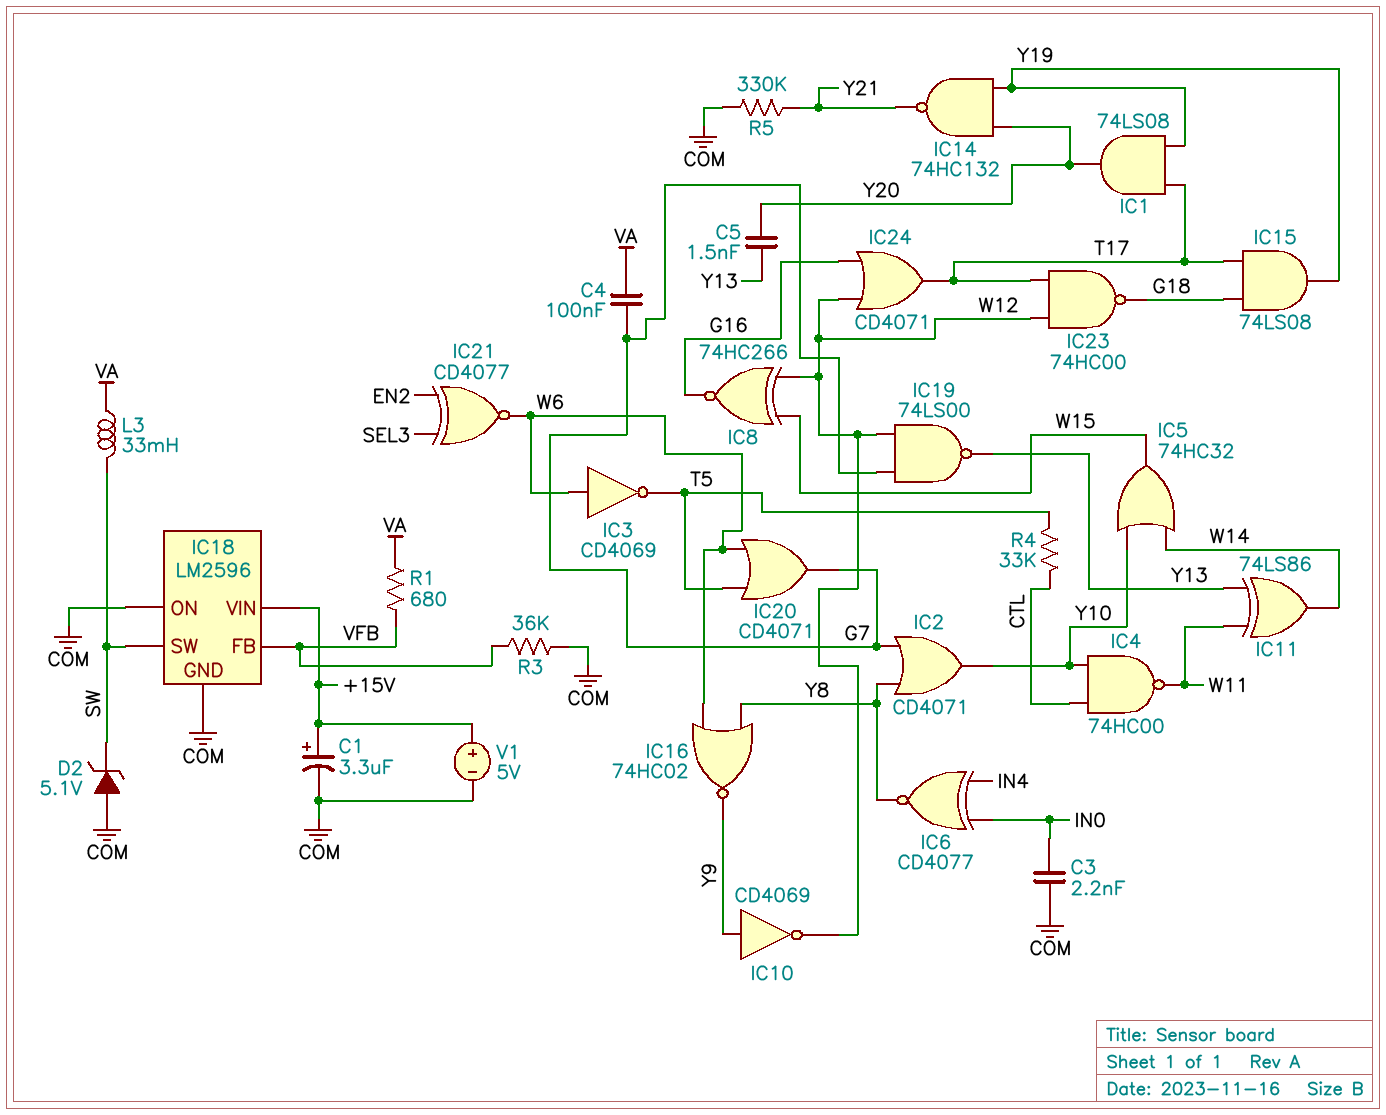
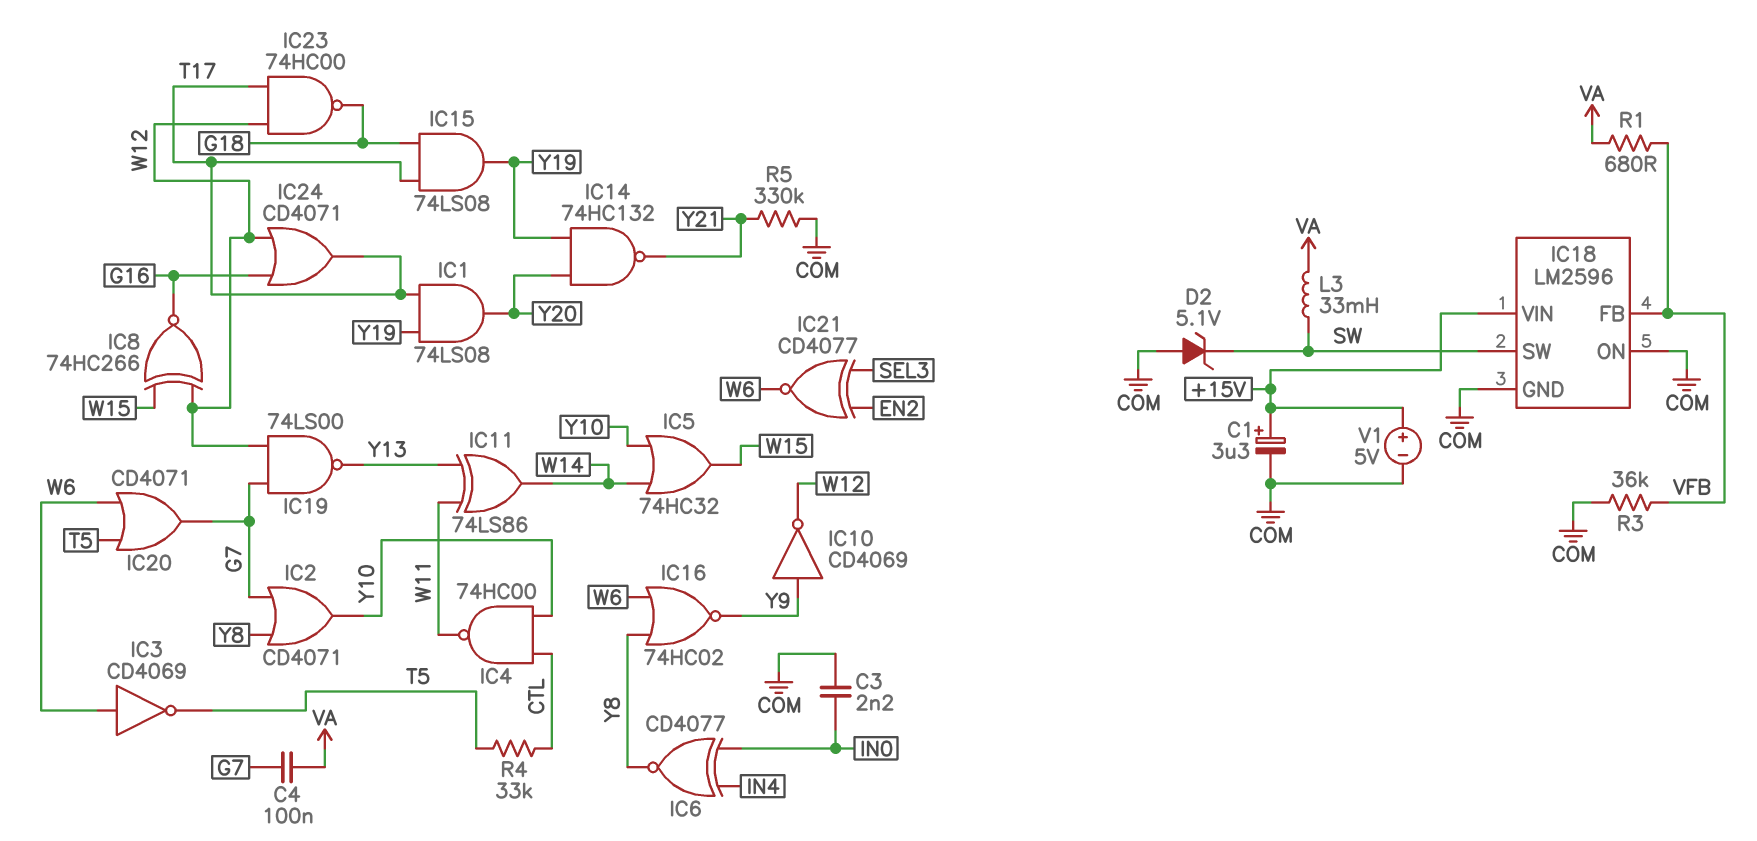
C5: 1.5nF (Y13, Y20) -> none

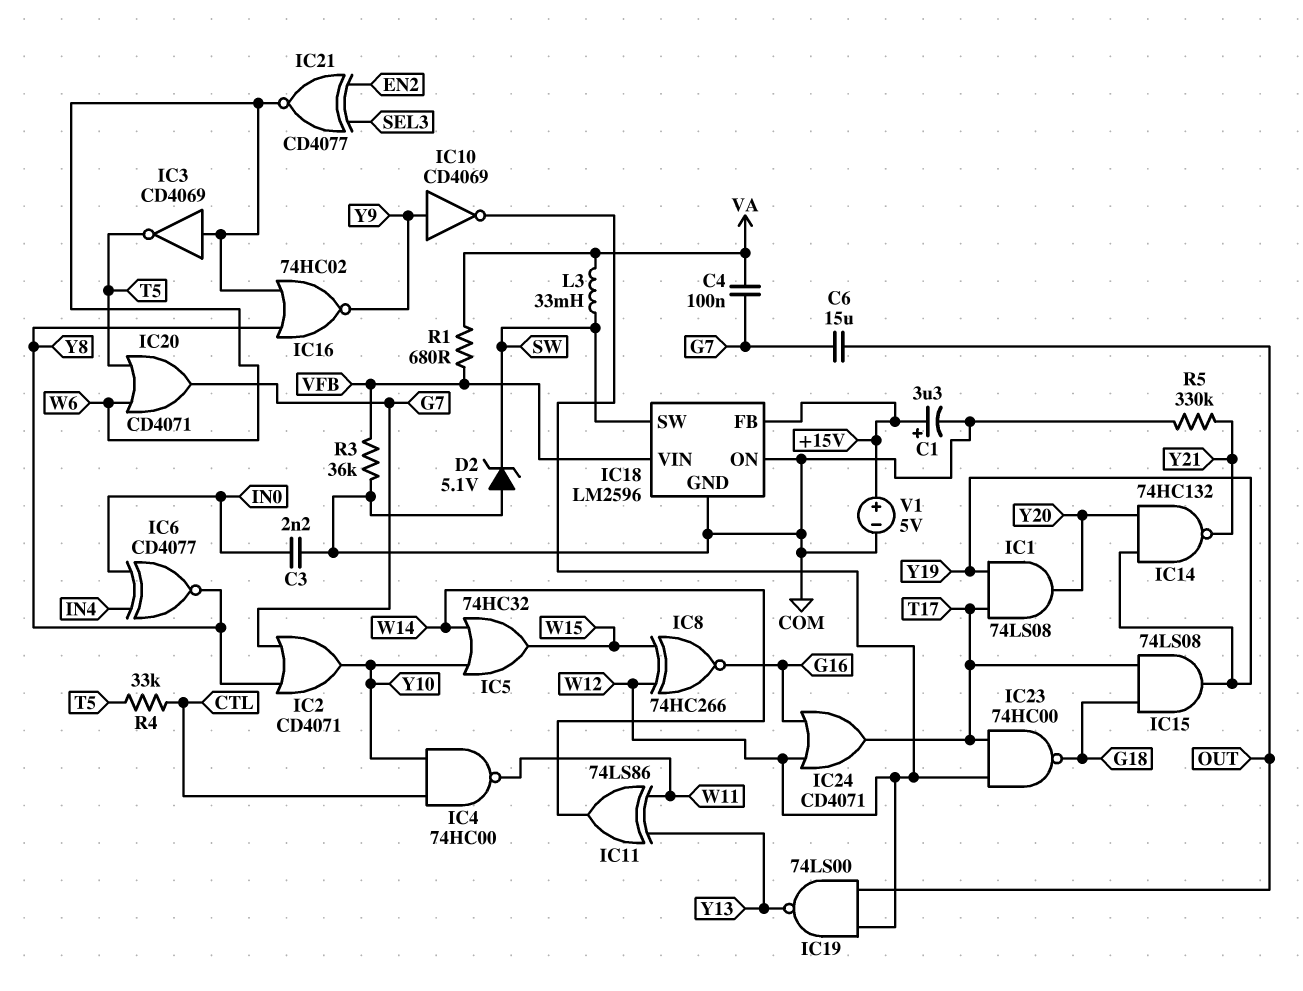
C6: none -> 15uF (G7, OUT)
IC18 pin FB: VFB -> +15V
IC18 pin VIN: +15V -> VFB
IC19: NAND 74LS00 (in G7, in W12, out Y13) -> NAND 74LS00 (in OUT, in W12, out Y13)

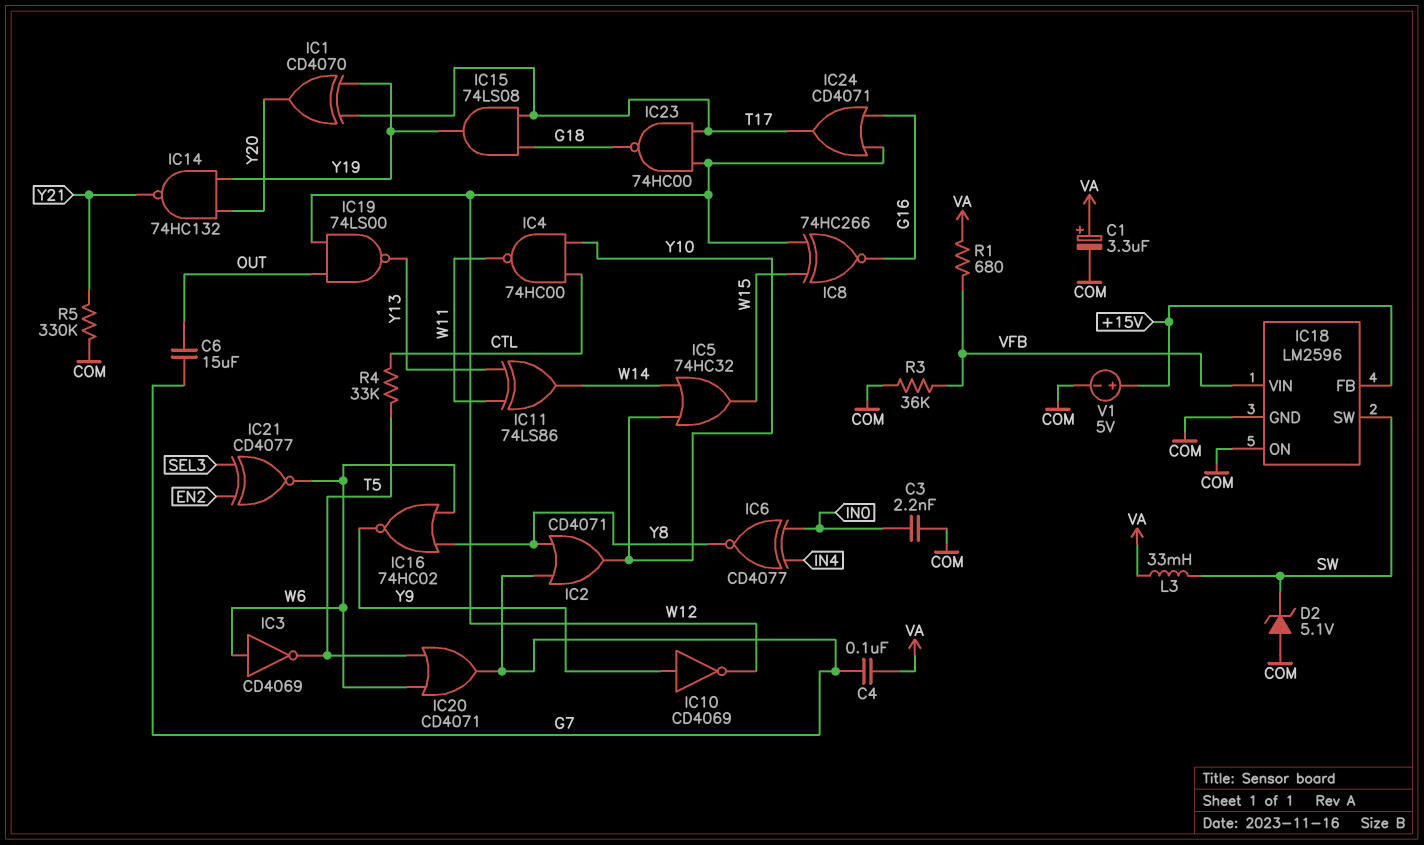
C1: 3.3uF (plus +15V, minus COM) -> 3.3uF (plus VA, minus COM)
IC1: AND 74LS08 (in T17, in Y19, out Y20) -> XOR CD4070 (in T17, in Y19, out Y20)

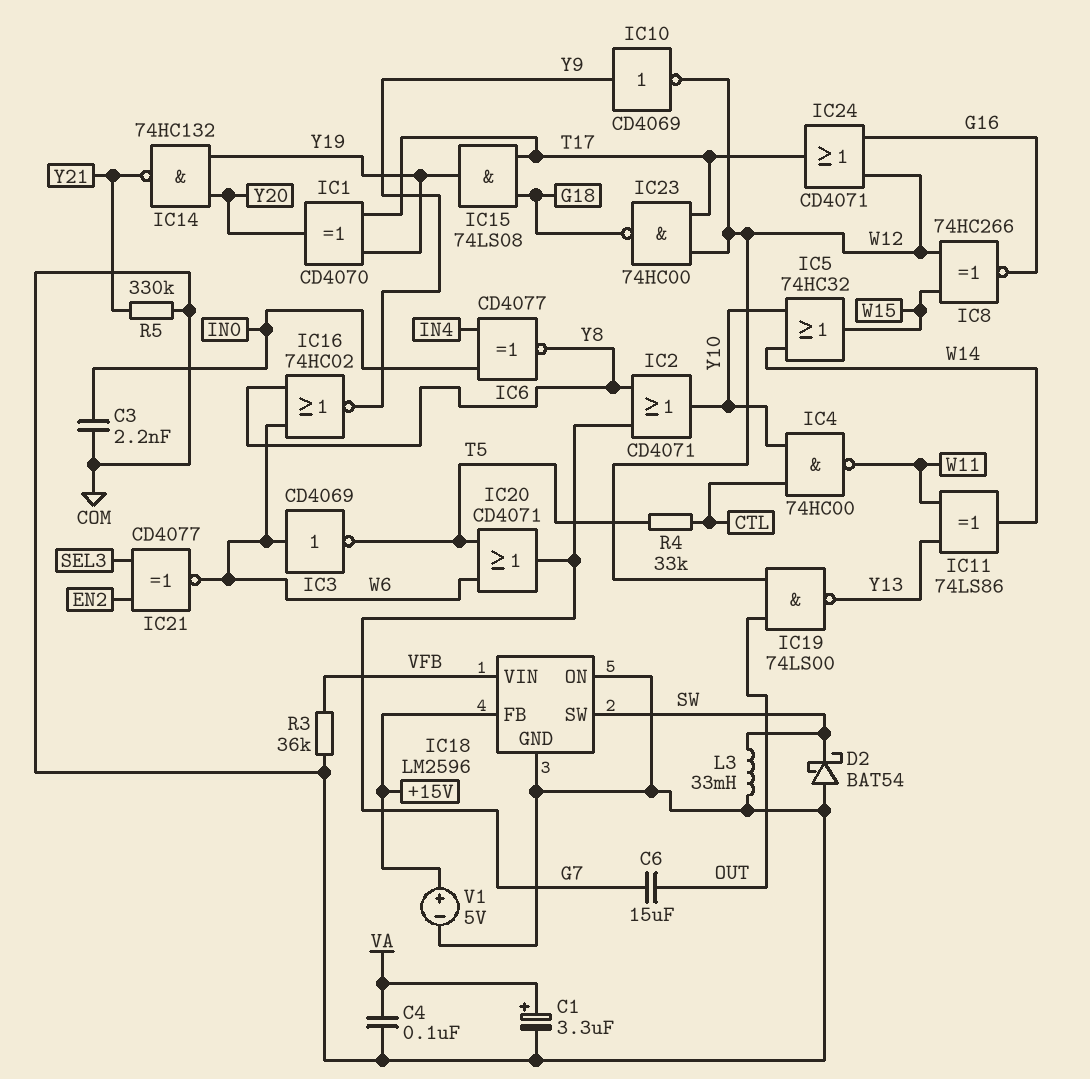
C4: 100nF (G7, VA) -> 100nF (COM, VA)
D2: zener 5.1V (A COM, K SW) -> schottky BAT54 (A COM, K SW)
L3: 33mH (SW, VA) -> 33mH (COM, SW)
R1: 680 (VA, VFB) -> none

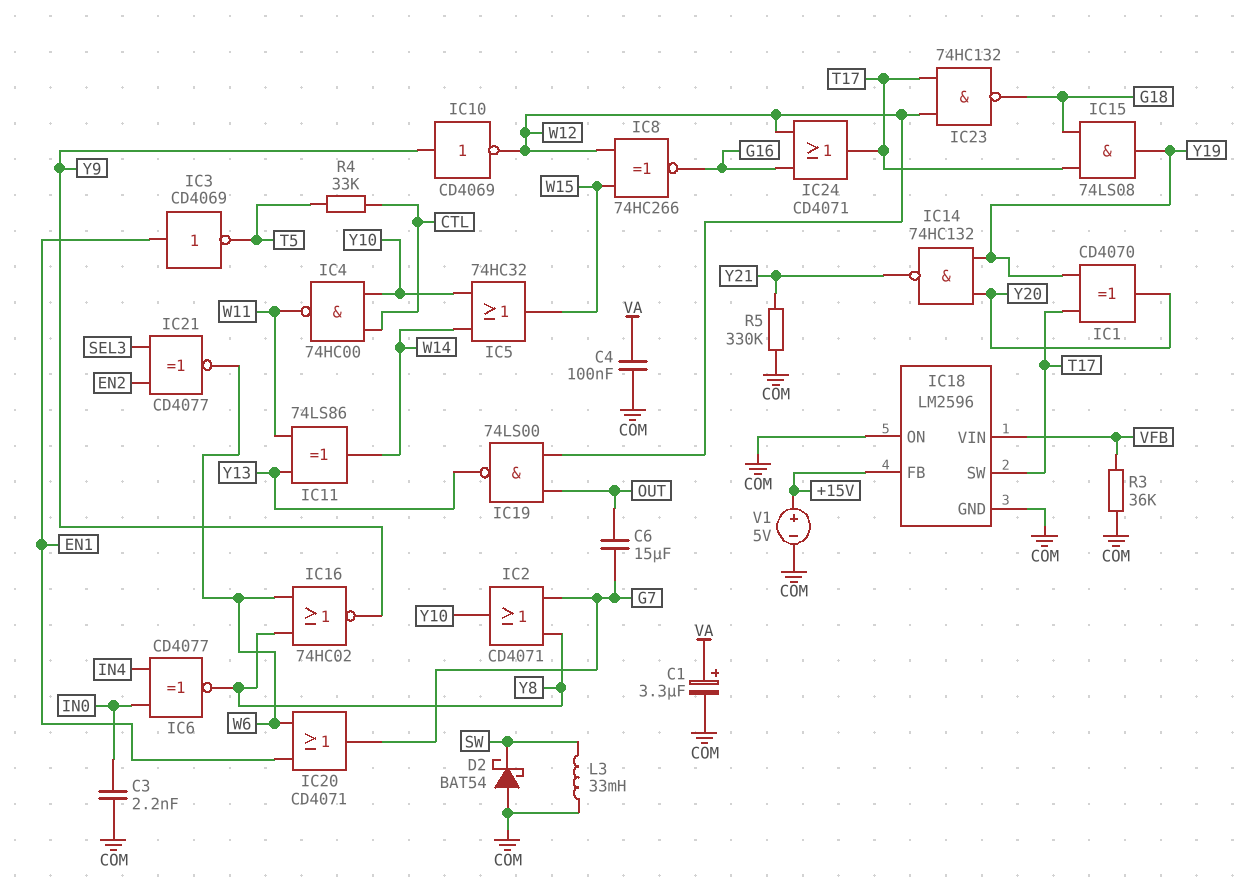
IC3: NOT CD4069 (in W6, out T5) -> NOT CD4069 (in EN1, out T5)
IC18 pin SW: SW -> T17
IC20: OR CD4071 (in T5, in W6, out G7) -> OR CD4071 (in EN1, in W6, out G7)
IC23: NAND 74HC00 (in T17, in W12, out G18) -> NAND 74HC132 (in T17, in W12, out G18)

